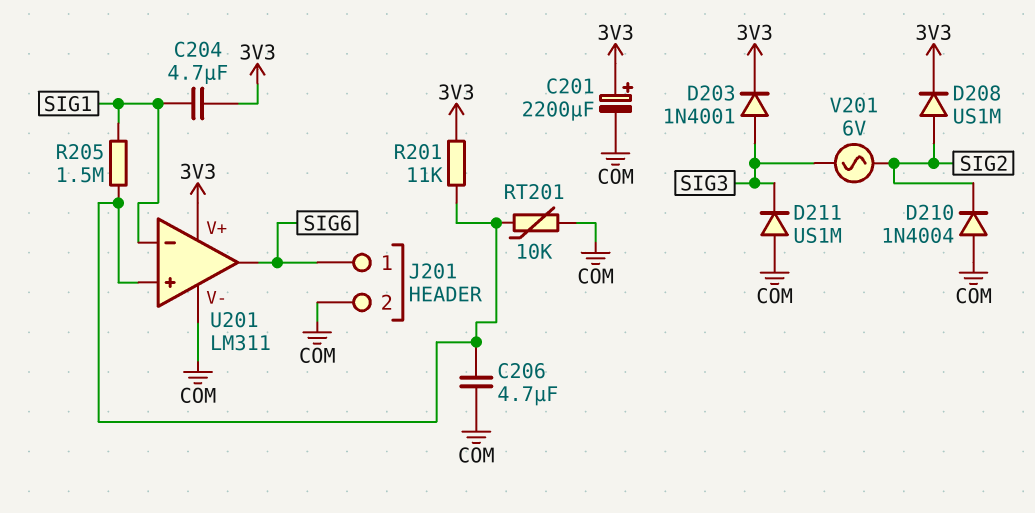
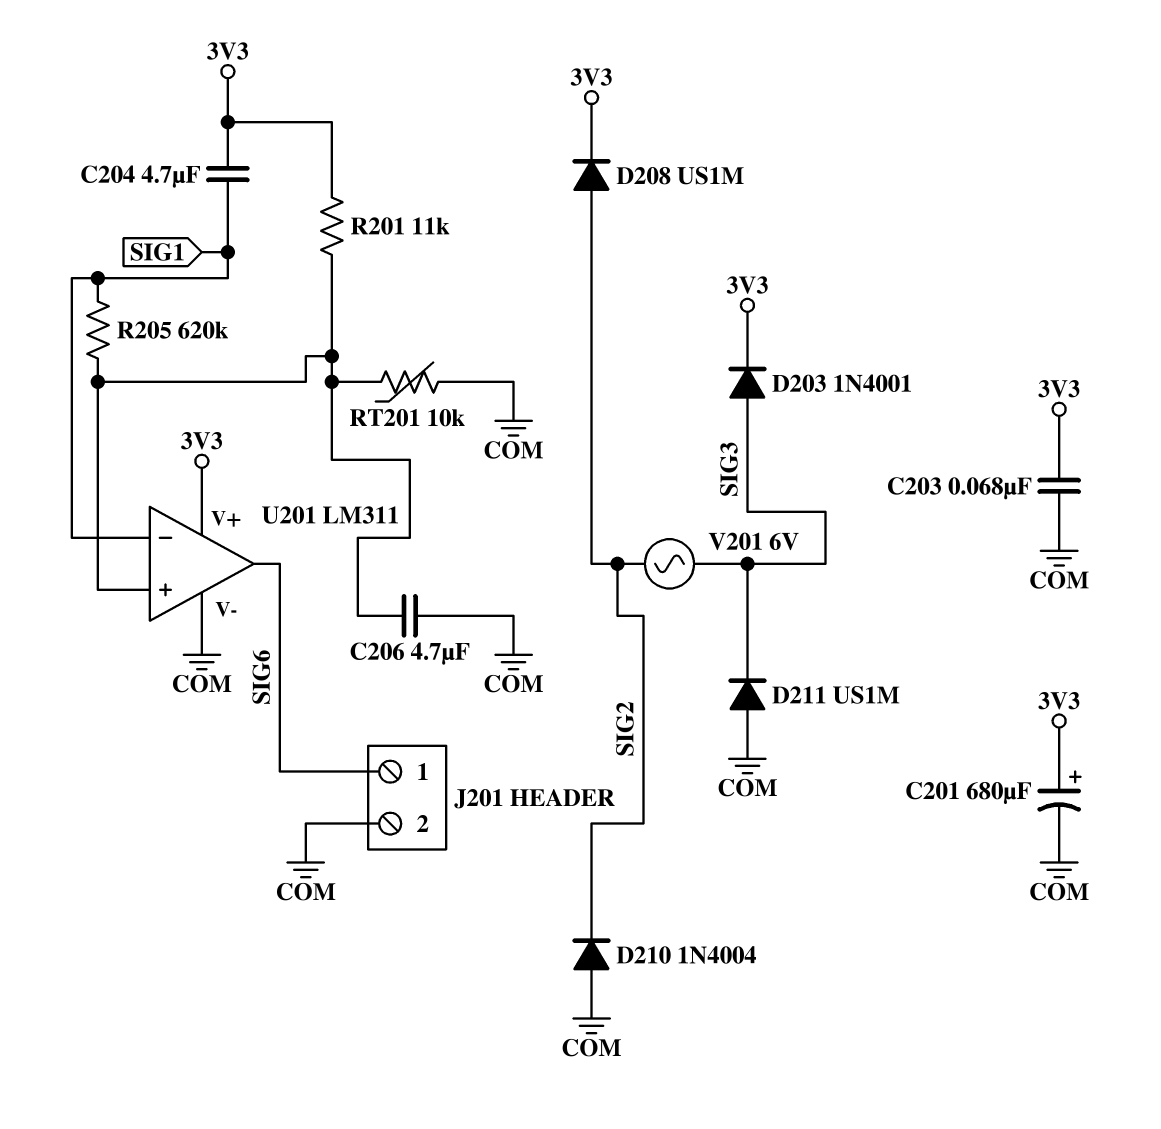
C201: 2200uF (plus 3V3, minus COM) -> 680uF (plus 3V3, minus COM)
C203: none -> 68nF (3V3, COM)
R205: 1.5M (SIG1, U201/in+) -> 620k (SIG1, U201/in+)

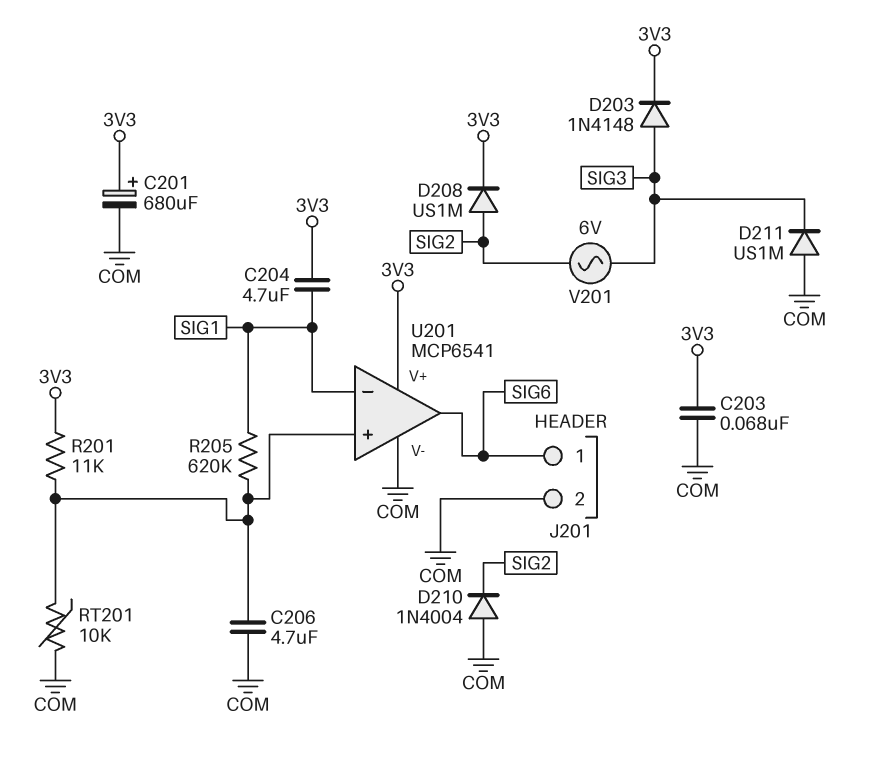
D203: diode 1N4001 (A SIG3, K 3V3) -> diode 1N4148 (A SIG3, K 3V3)
U201: LM311 -> MCP6541

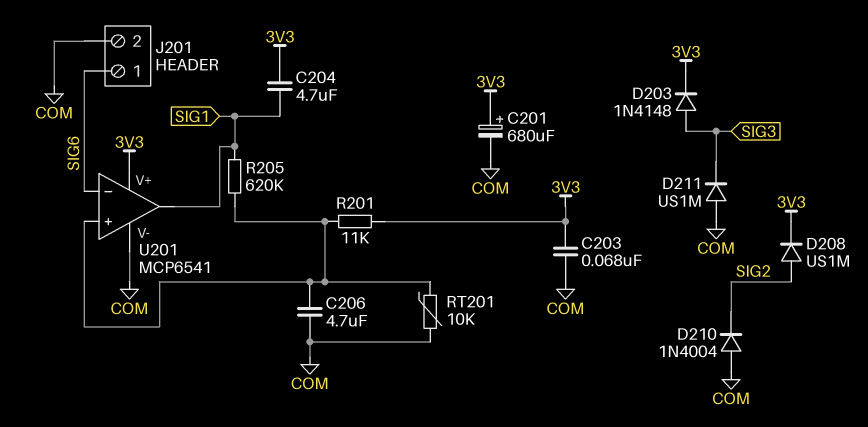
U201 pin in-: SIG1 -> SIG6
U201 pin out: SIG6 -> SIG1
V201: AC 6V (SIG2, SIG3) -> none

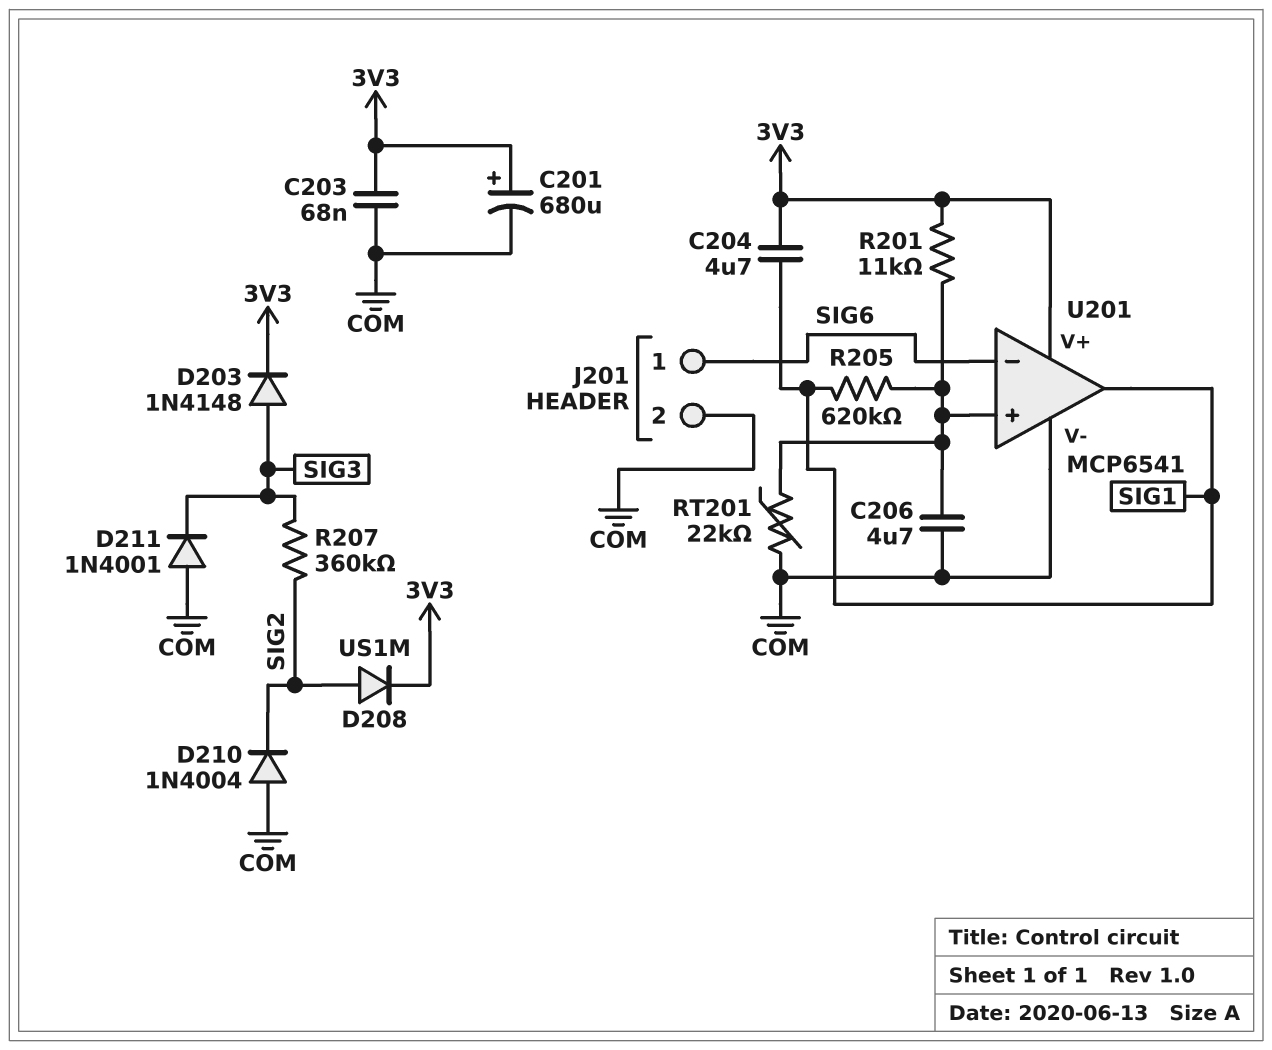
D211: diode US1M (A COM, K SIG3) -> diode 1N4001 (A COM, K SIG3)
R207: none -> 360k (SIG2, SIG3)
RT201: 10k (COM, U201/in+) -> 22k (COM, U201/in+)

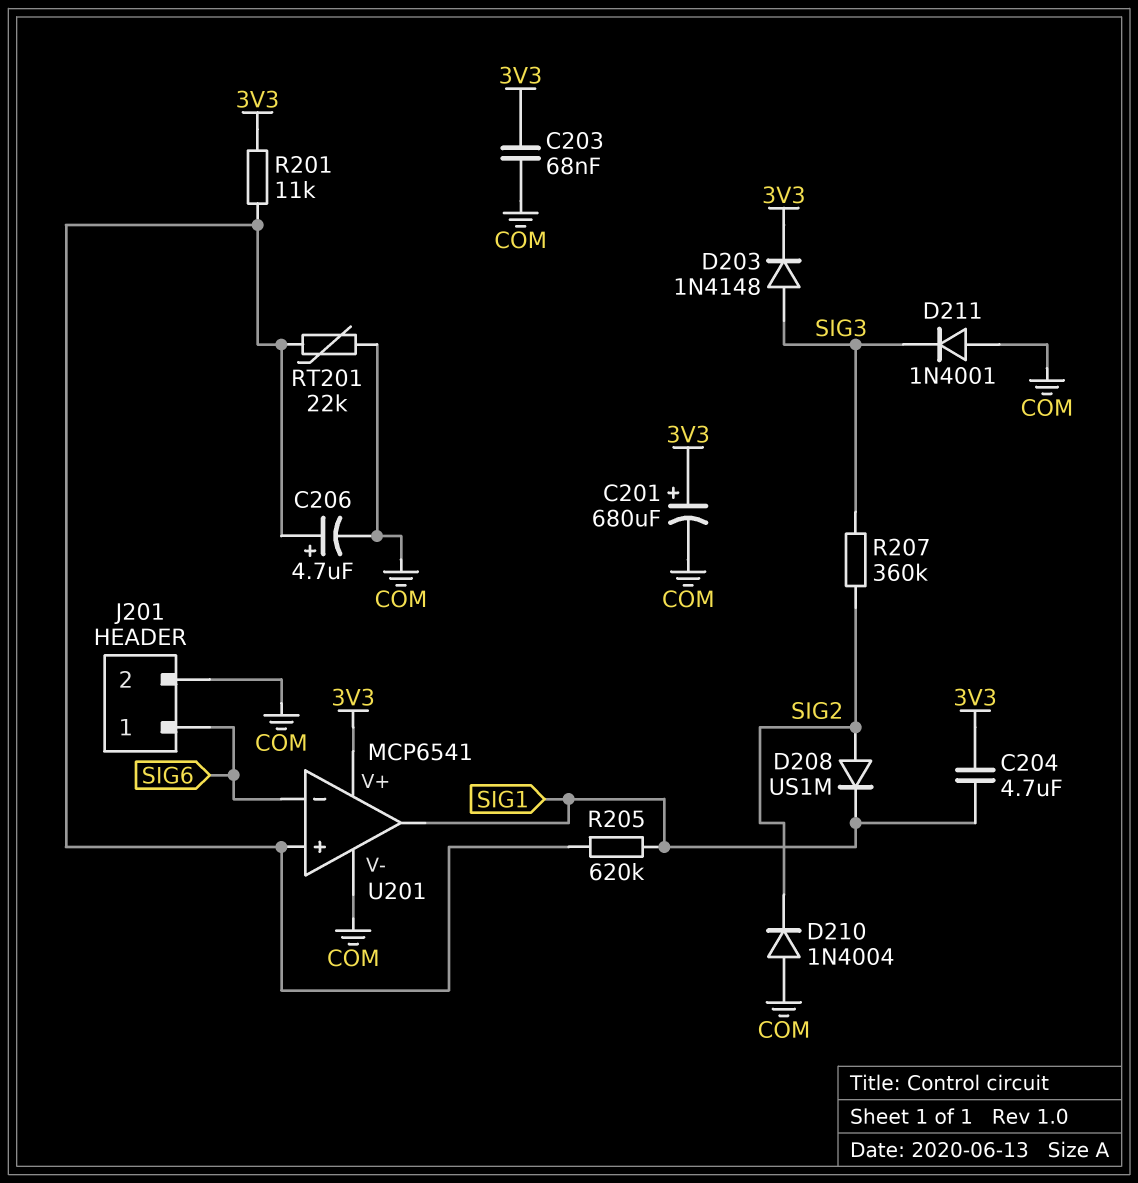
C206: 4.7uF (COM, U201/in+) -> 4.7uF (plus U201/in+, minus COM)
D208: diode US1M (A SIG2, K 3V3) -> diode US1M (A SIG2, K SIG1)

